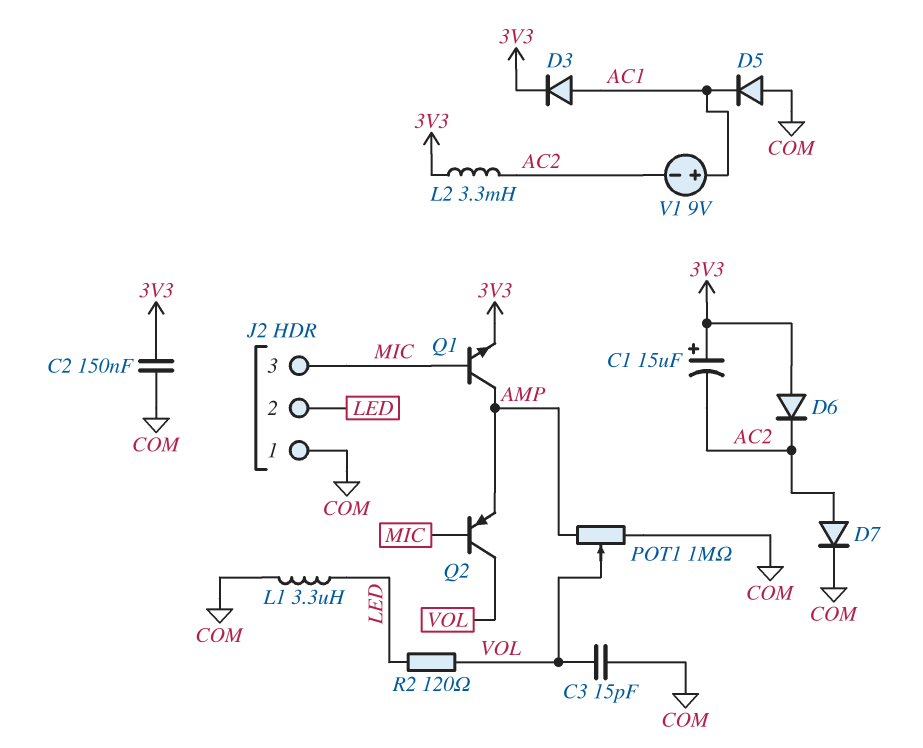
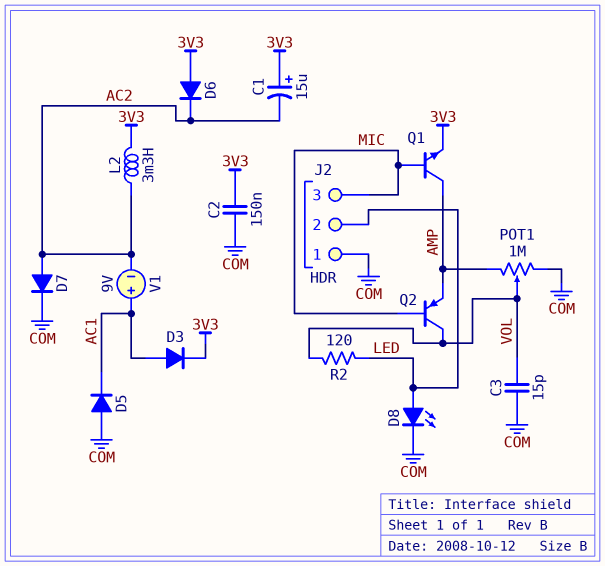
D8: none -> LED (A LED, K COM)
L1: 3.3uH (COM, LED) -> none

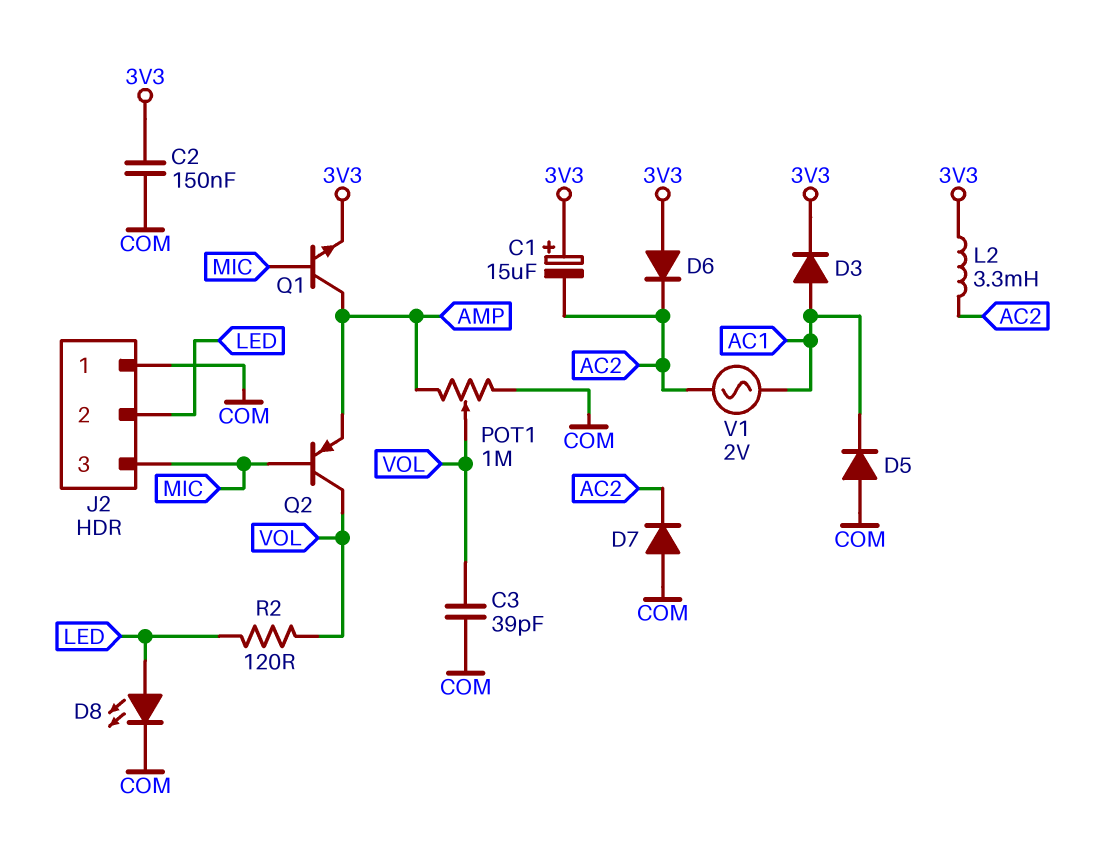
C3: 15pF (COM, VOL) -> 39pF (COM, VOL)
D7: diode (A AC2, K COM) -> diode (A COM, K AC2)
V1: 9V (plus AC1, minus AC2) -> AC 2V (AC1, AC2)

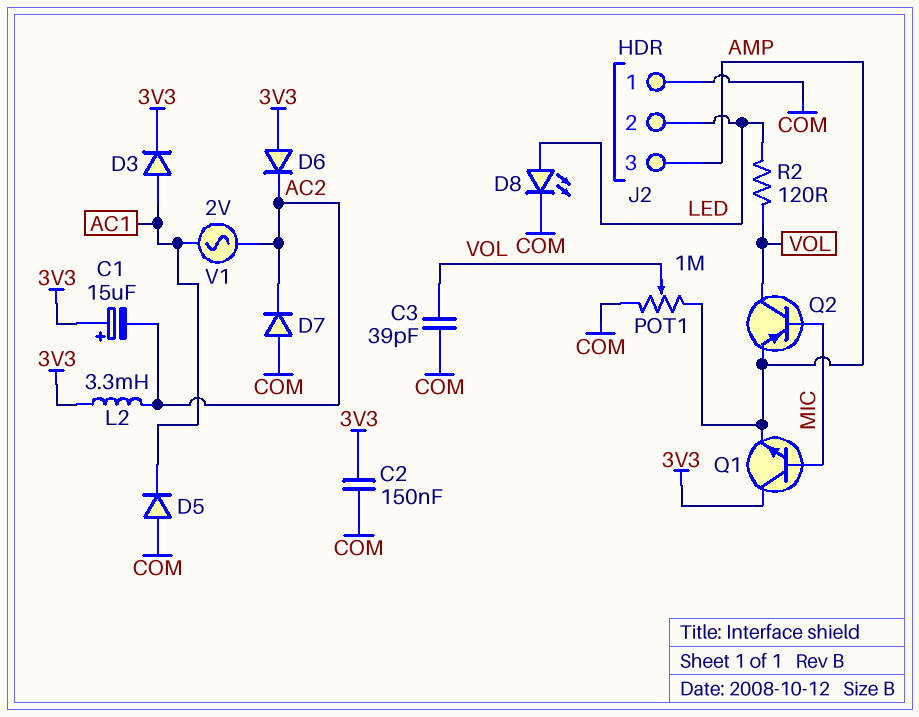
J2 pin 3: MIC -> AMP
Q1: NPN (B MIC, C AMP, E 3V3) -> NPN (B MIC, C 3V3, E AMP)

